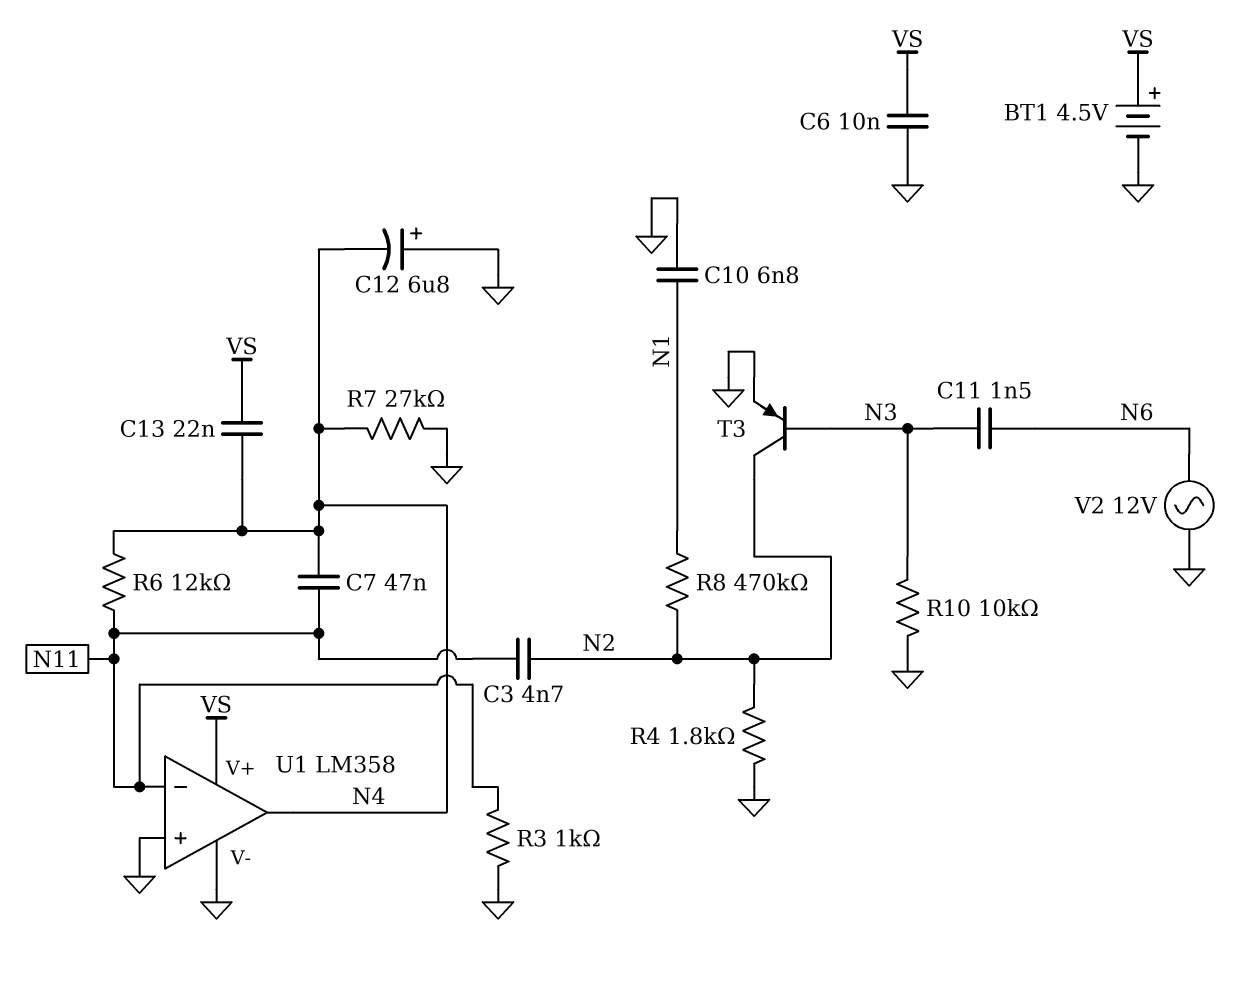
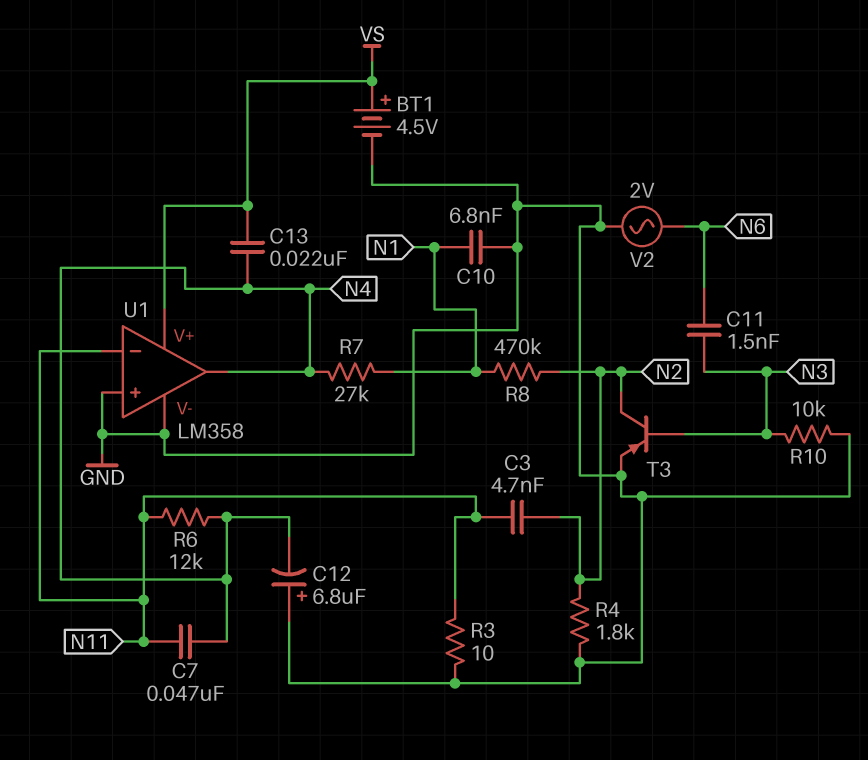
C6: 10nF (GND, VS) -> none
R3: 1k (GND, N11) -> 10 (GND, N11)
R7: 27k (GND, N4) -> 27k (N1, N4)
V2: AC 12V (GND, N6) -> AC 2V (GND, N6)

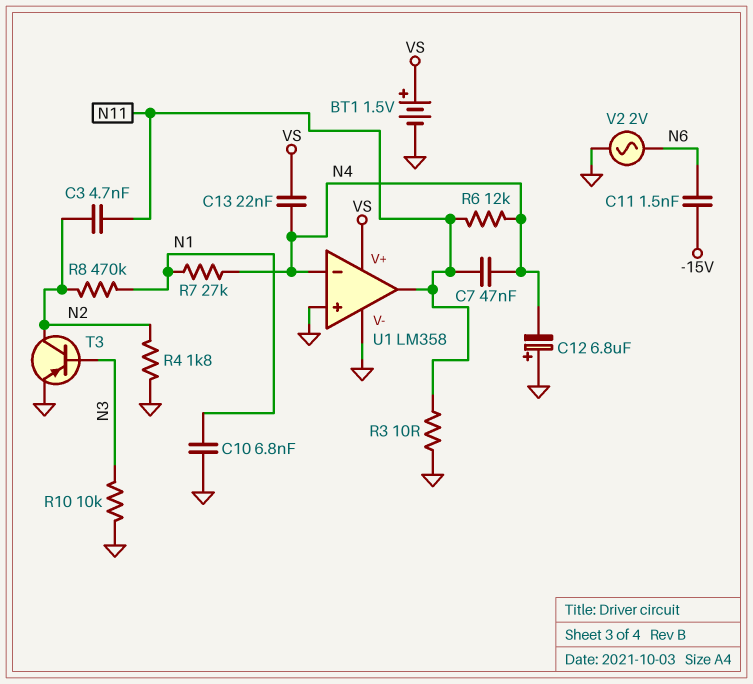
BT1: 4.5V (plus VS, minus GND) -> 1.5V (plus VS, minus GND)
C11: 1.5nF (N3, N6) -> 1.5nF (-15V, N6)
U1 pin in-: N11 -> N4
U1 pin out: N4 -> N11

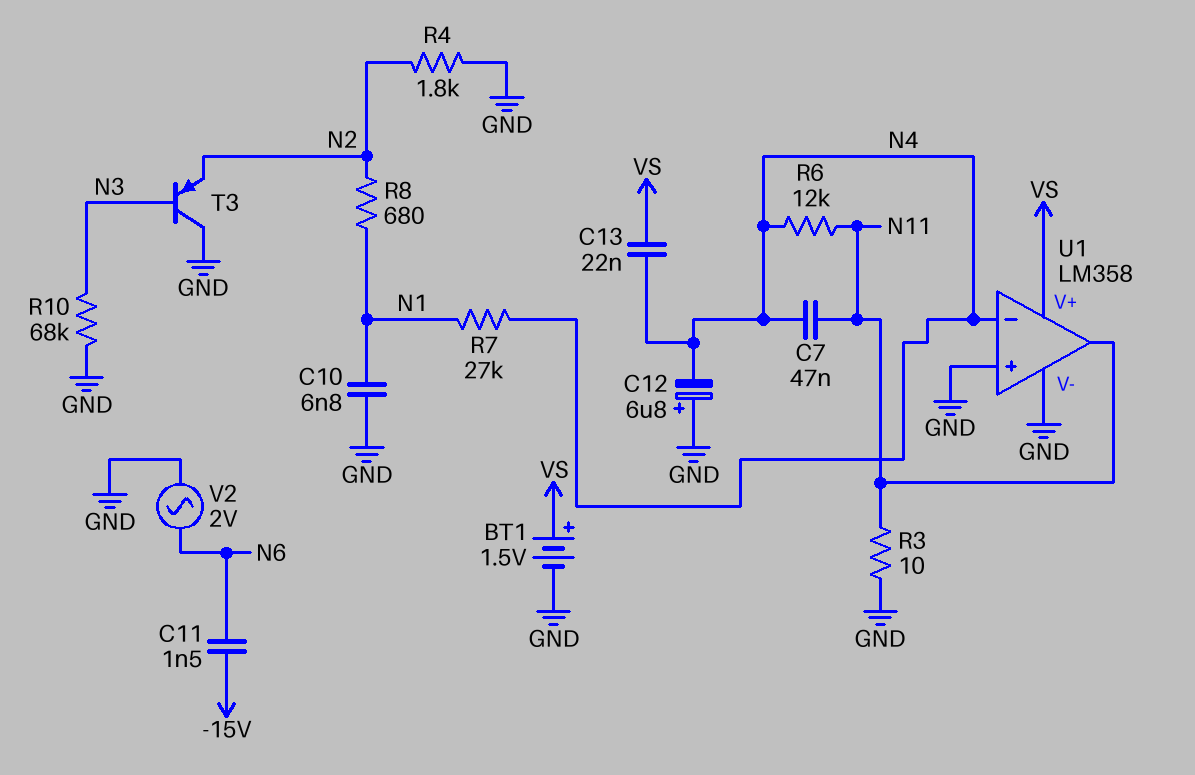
C3: 4.7nF (N2, N11) -> none
R8: 470k (N1, N2) -> 680 (N1, N2)
R10: 10k (GND, N3) -> 68k (GND, N3)
T3: PNP (B N3, C N2, E GND) -> PNP (B N3, C GND, E N2)

